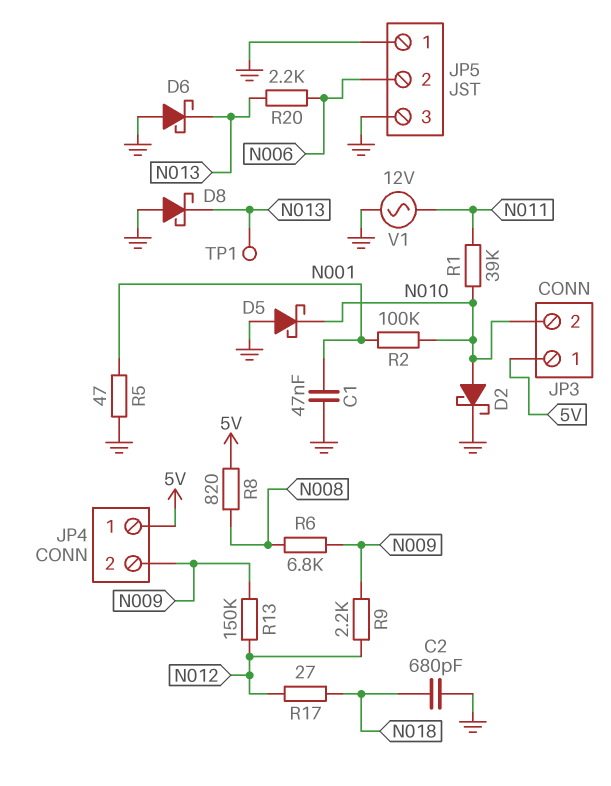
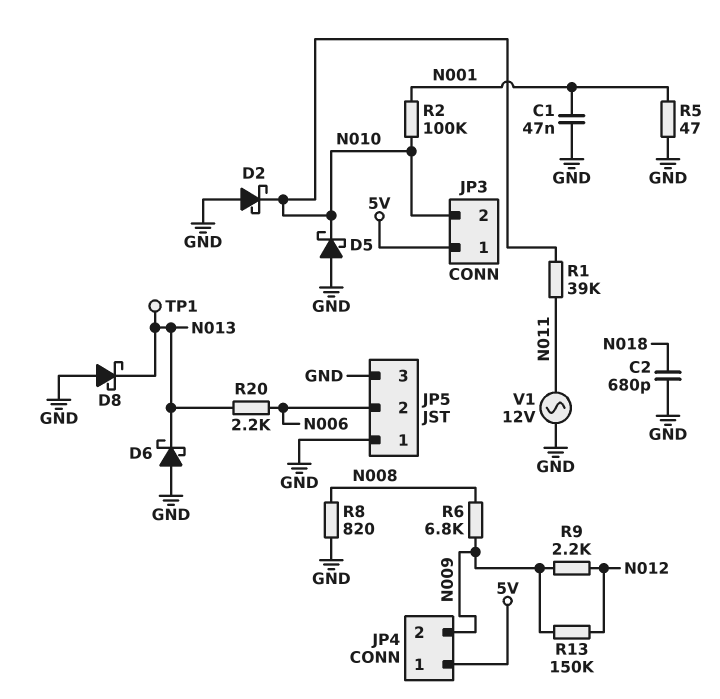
D2: schottky (A N010, K GND) -> schottky (A GND, K N010)
R8: 820 (5V, N008) -> 820 (GND, N008)
R17: 27 (N012, N018) -> none

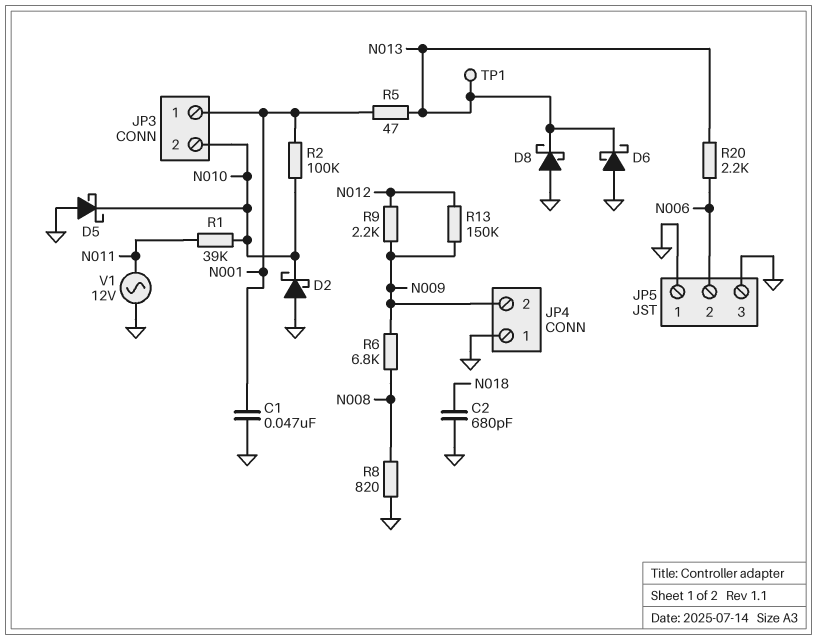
JP3 pin 1: 5V -> N001
JP4 pin 1: 5V -> GND
R5: 47 (GND, N001) -> 47 (N001, N013)

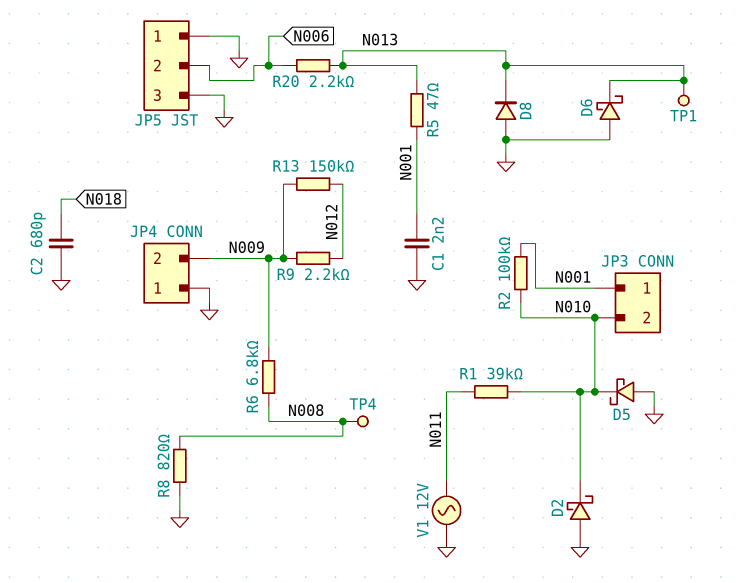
C1: 47nF (GND, N001) -> 2.2nF (GND, N001)
D8: schottky (A GND, K N013) -> diode (A GND, K N013)
TP4: none -> test point (N008)

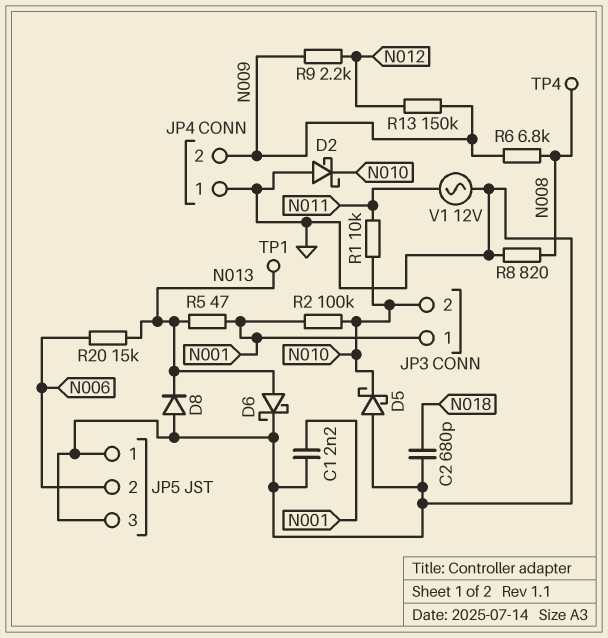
D6: schottky (A GND, K N013) -> schottky (A N013, K GND)
R1: 39k (N010, N011) -> 10k (N010, N011)
R20: 2.2k (N006, N013) -> 15k (N006, N013)

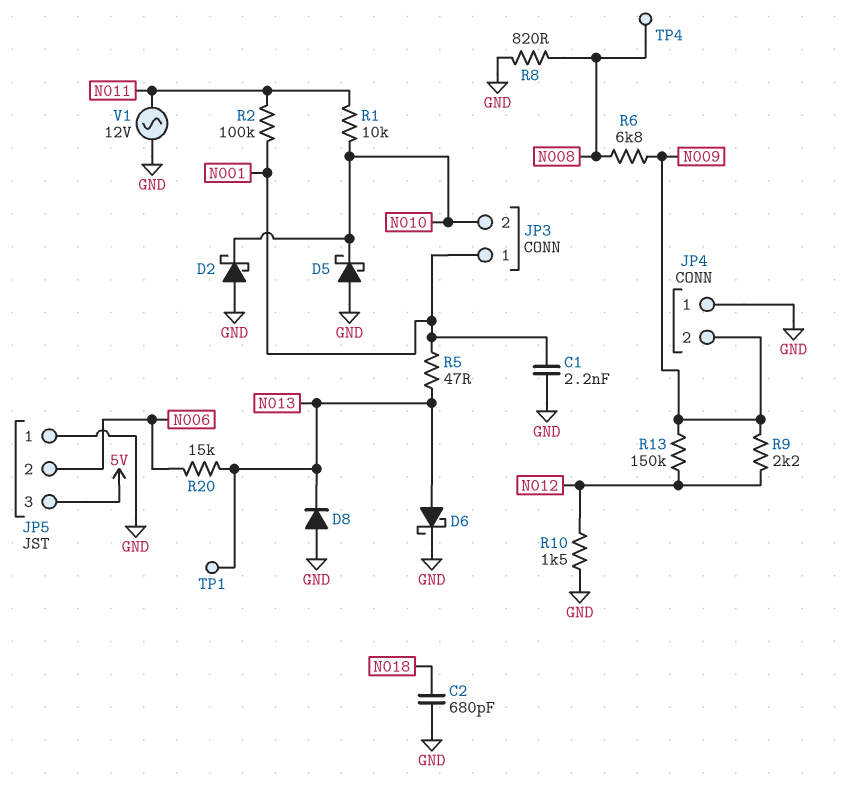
JP5 pin 3: GND -> 5V
R2: 100k (N001, N010) -> 100k (N001, N011)
R10: none -> 1.5k (GND, N012)

